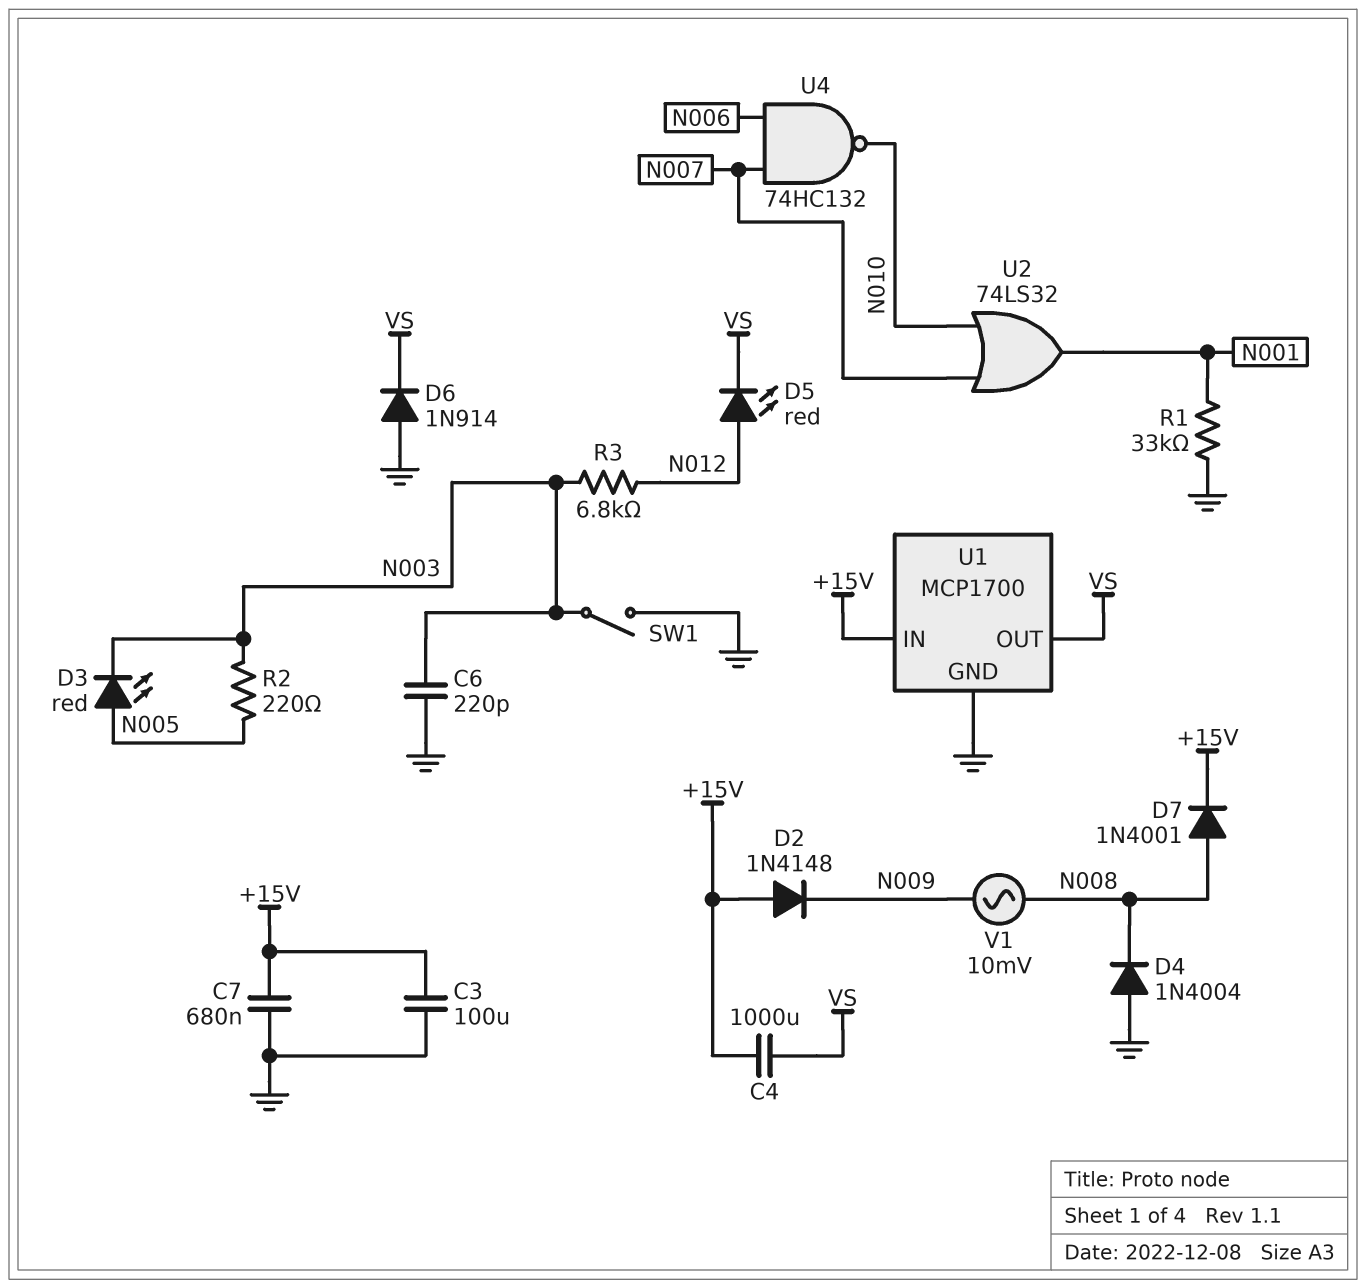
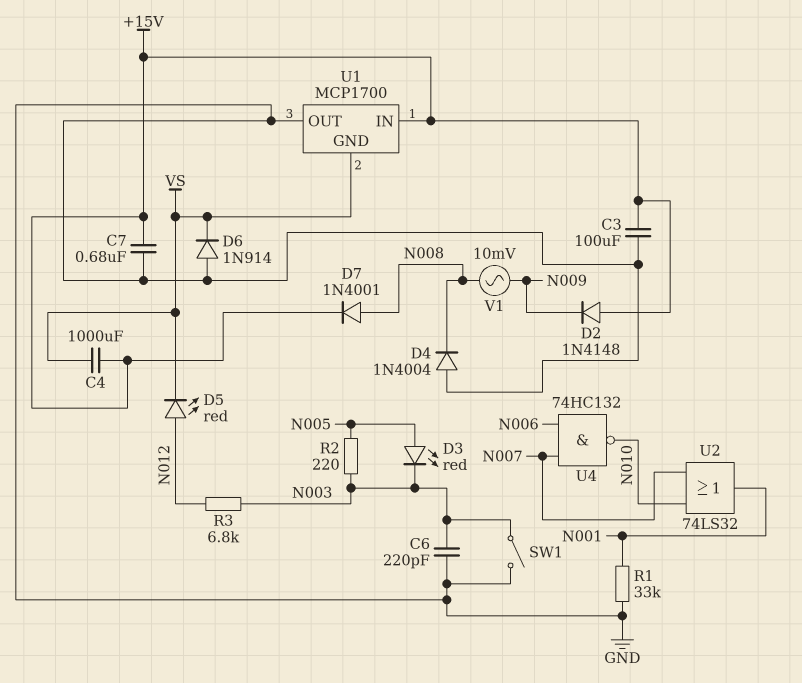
U1 pin GND: GND -> VS
U1 pin OUT: VS -> GND

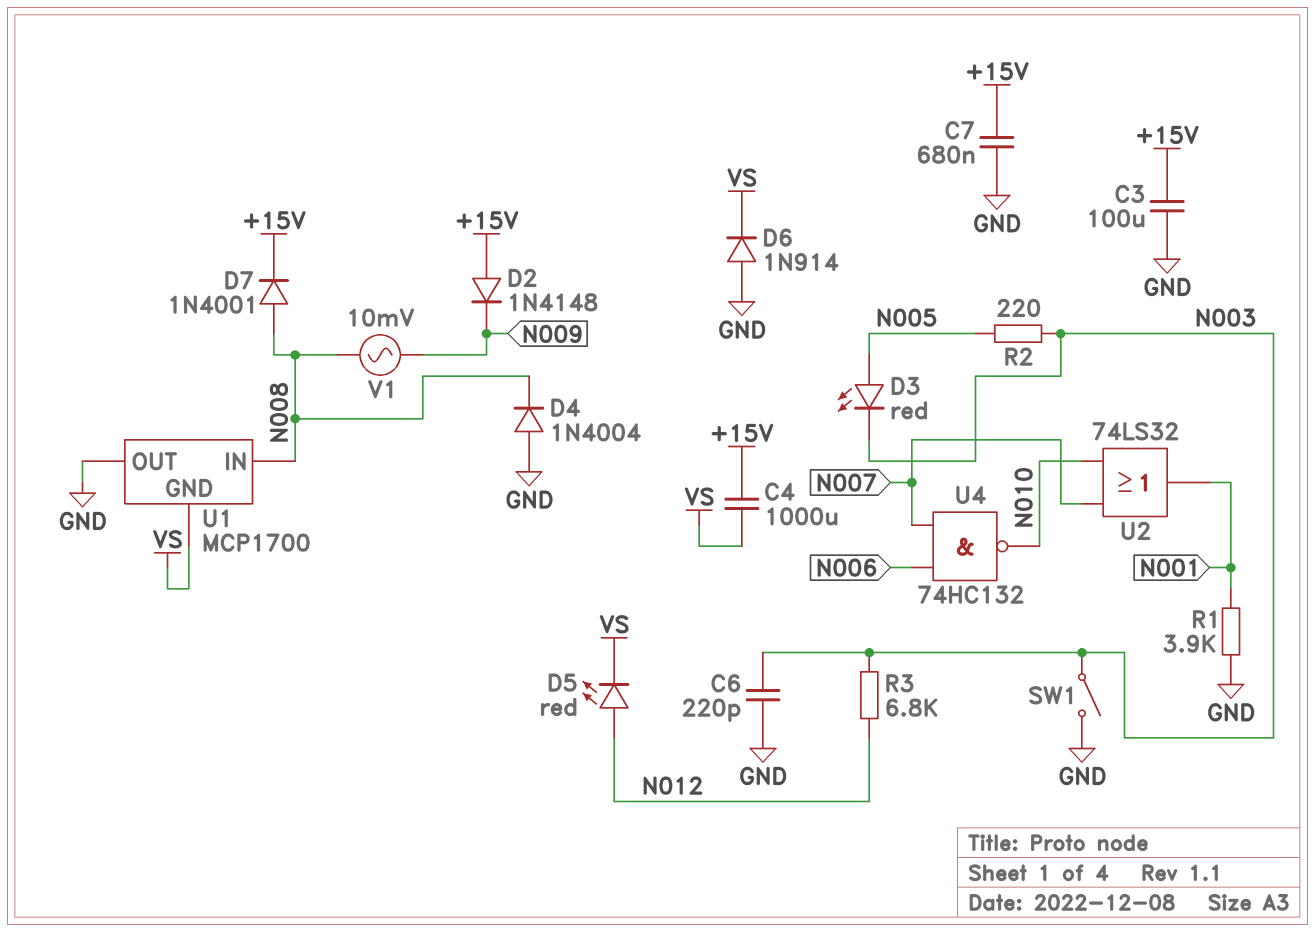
R1: 33k (GND, N001) -> 3.9k (GND, N001)
U1 pin IN: +15V -> N008

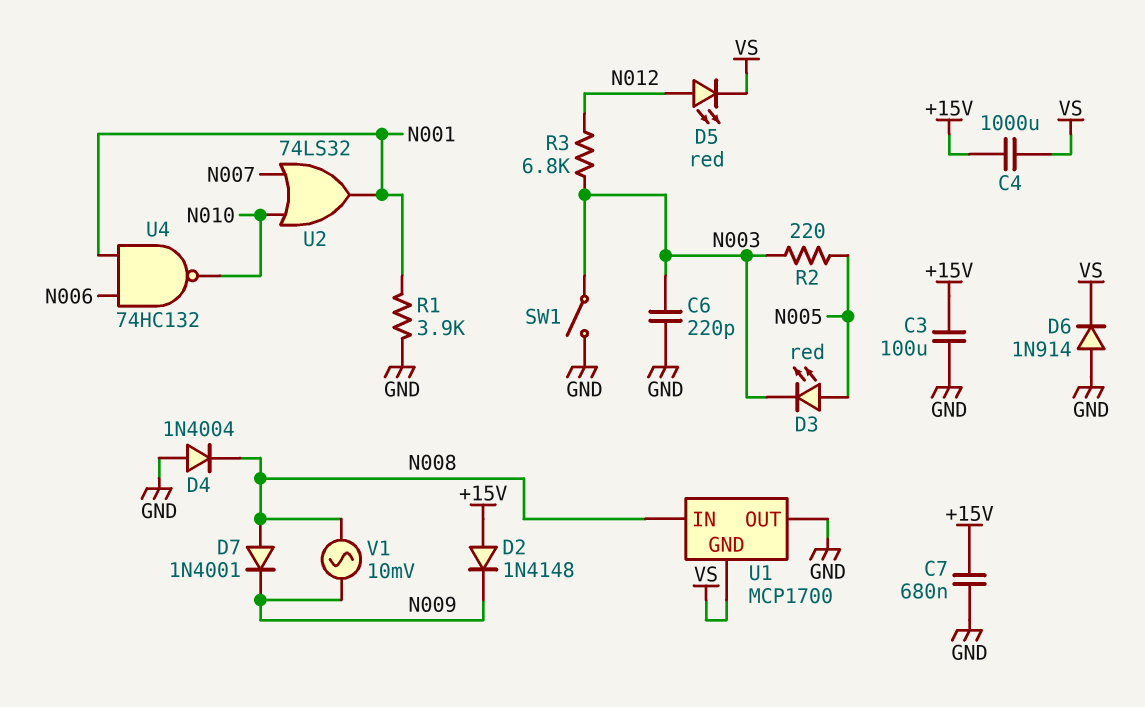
D7: diode 1N4001 (A N008, K +15V) -> diode 1N4001 (A N008, K N009)
U4: NAND 74HC132 (in N006, in N007, out N010) -> NAND 74HC132 (in N001, in N006, out N010)

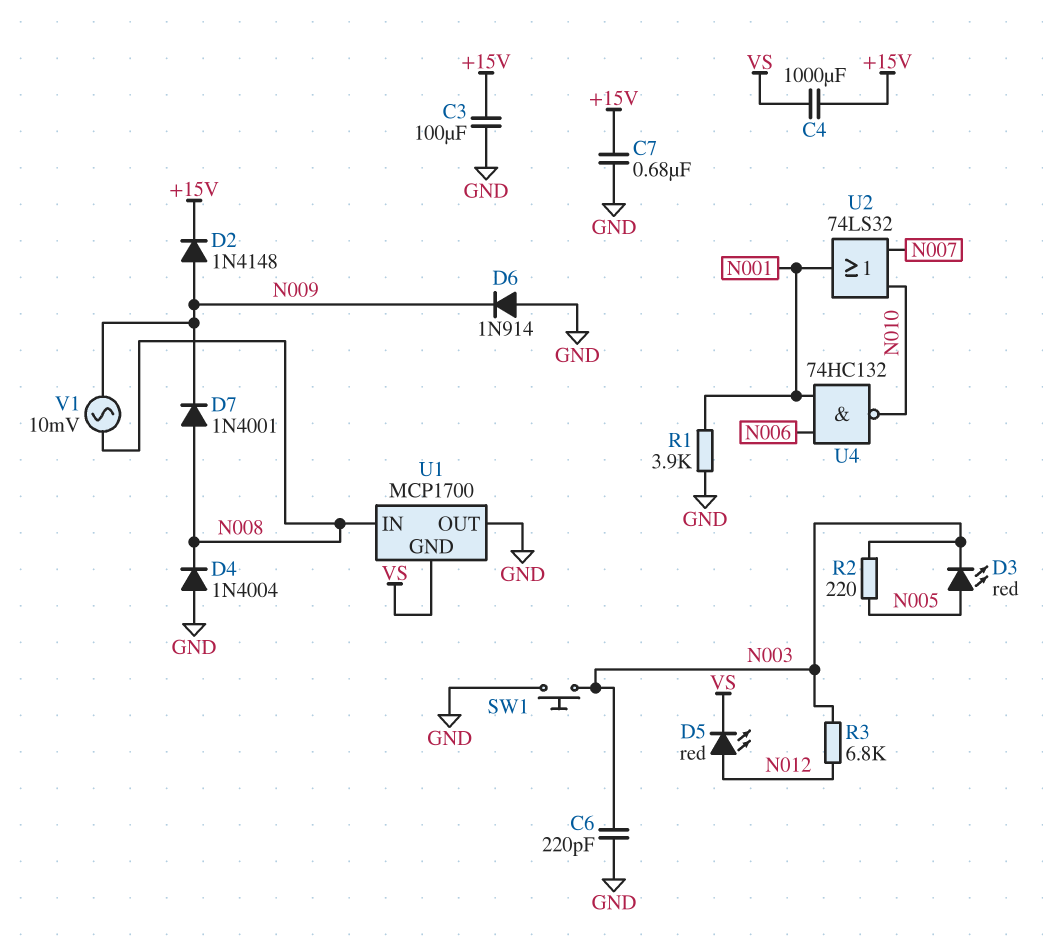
D2: diode 1N4148 (A +15V, K N009) -> diode 1N4148 (A N009, K +15V)
D6: diode 1N914 (A GND, K VS) -> diode 1N914 (A GND, K N009)
SW1: switch (GND, N003) -> button (GND, N003)

